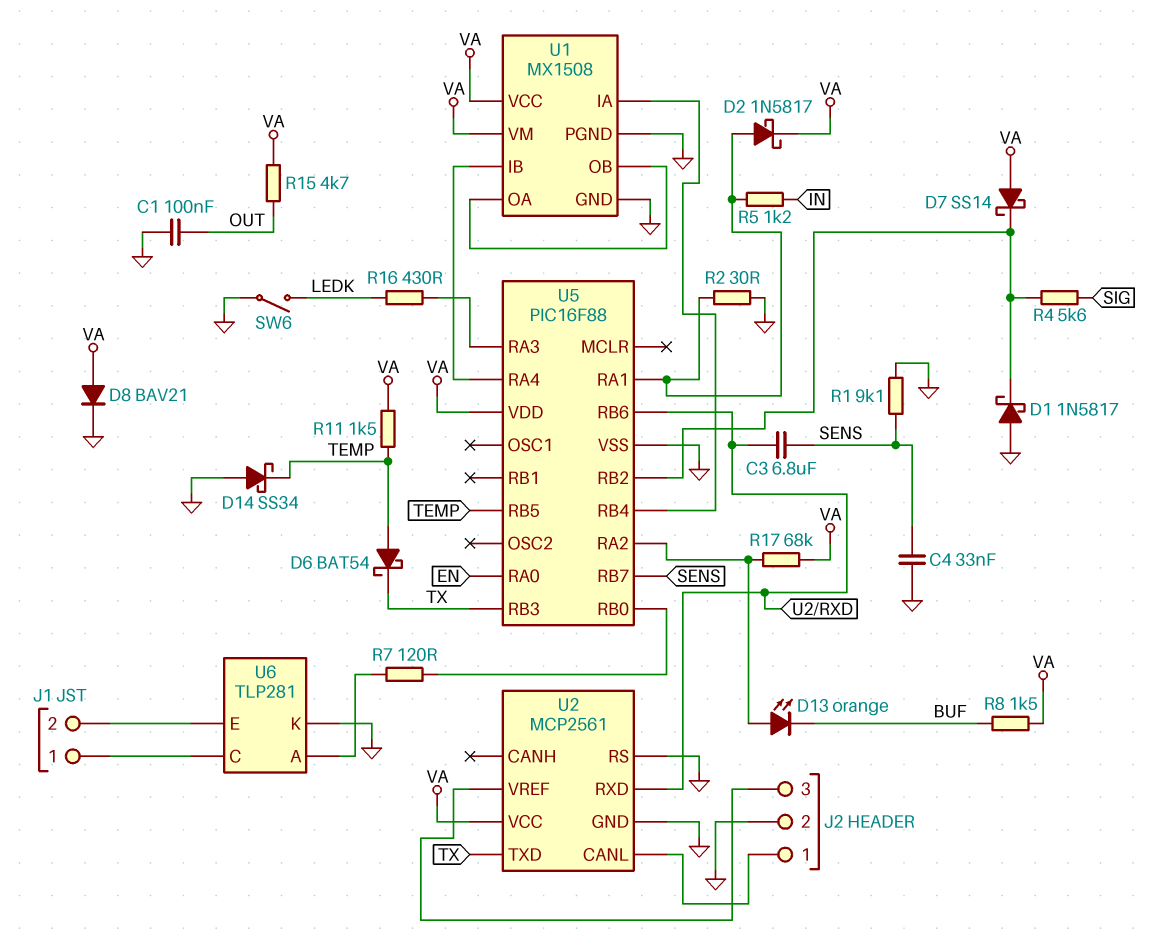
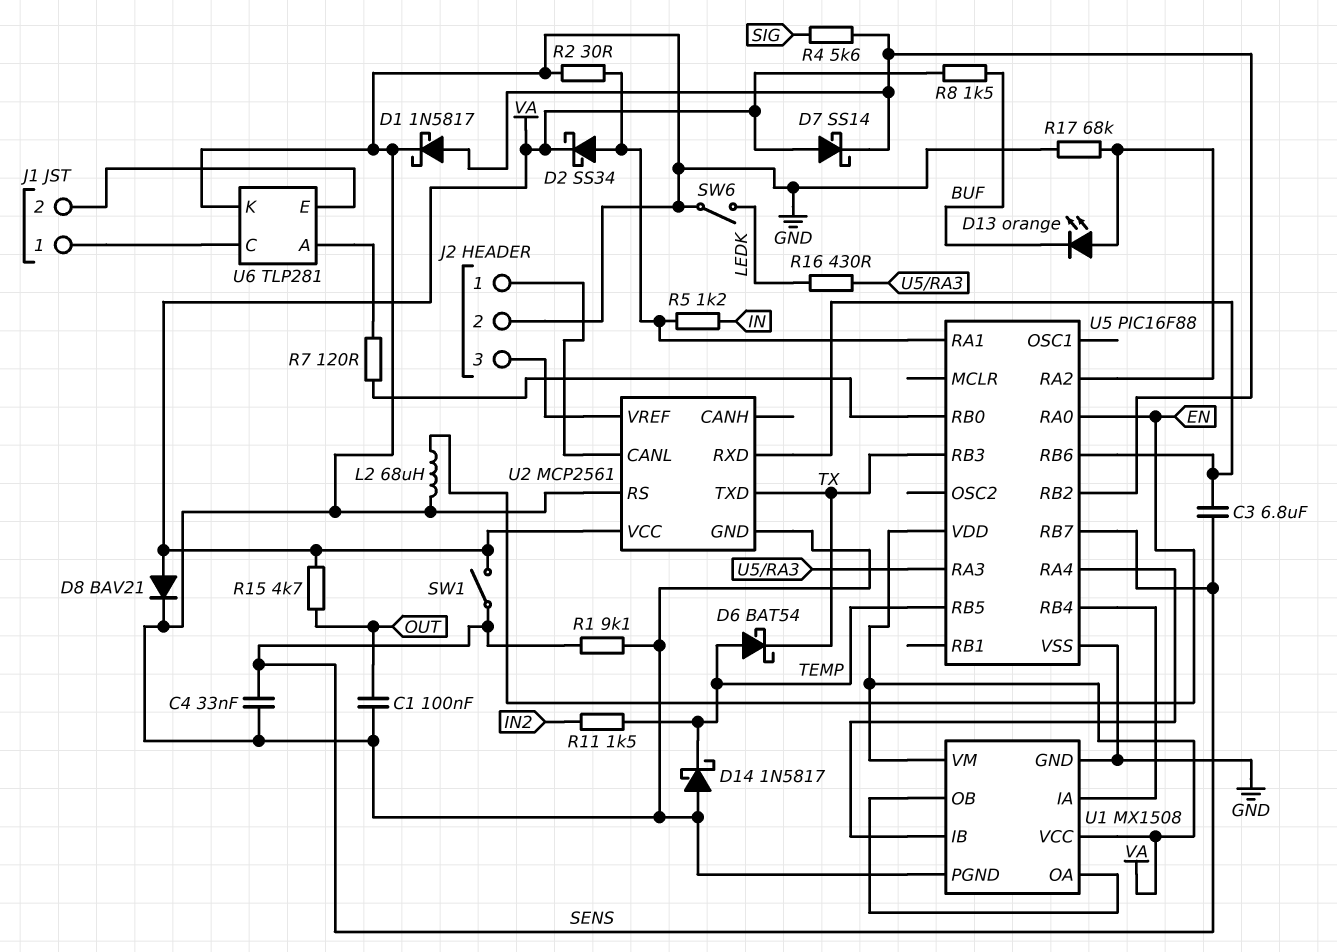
D1: schottky 1N5817 (A GND, K U5/RB2) -> schottky 1N5817 (A U5/RB2, K GND)
D2: schottky 1N5817 (A U5/RA1, K VA) -> schottky SS34 (A U5/RA1, K VA)
D14: schottky SS34 (A GND, K TEMP) -> schottky 1N5817 (A GND, K TEMP)
L2: none -> 68uH (EN, GND)
R11: 1.5k (TEMP, VA) -> 1.5k (IN2, TEMP)
R17: 68k (U5/RA2, VA) -> 68k (GND, U5/RA2)
SW1: none -> switch (SENS, VA)

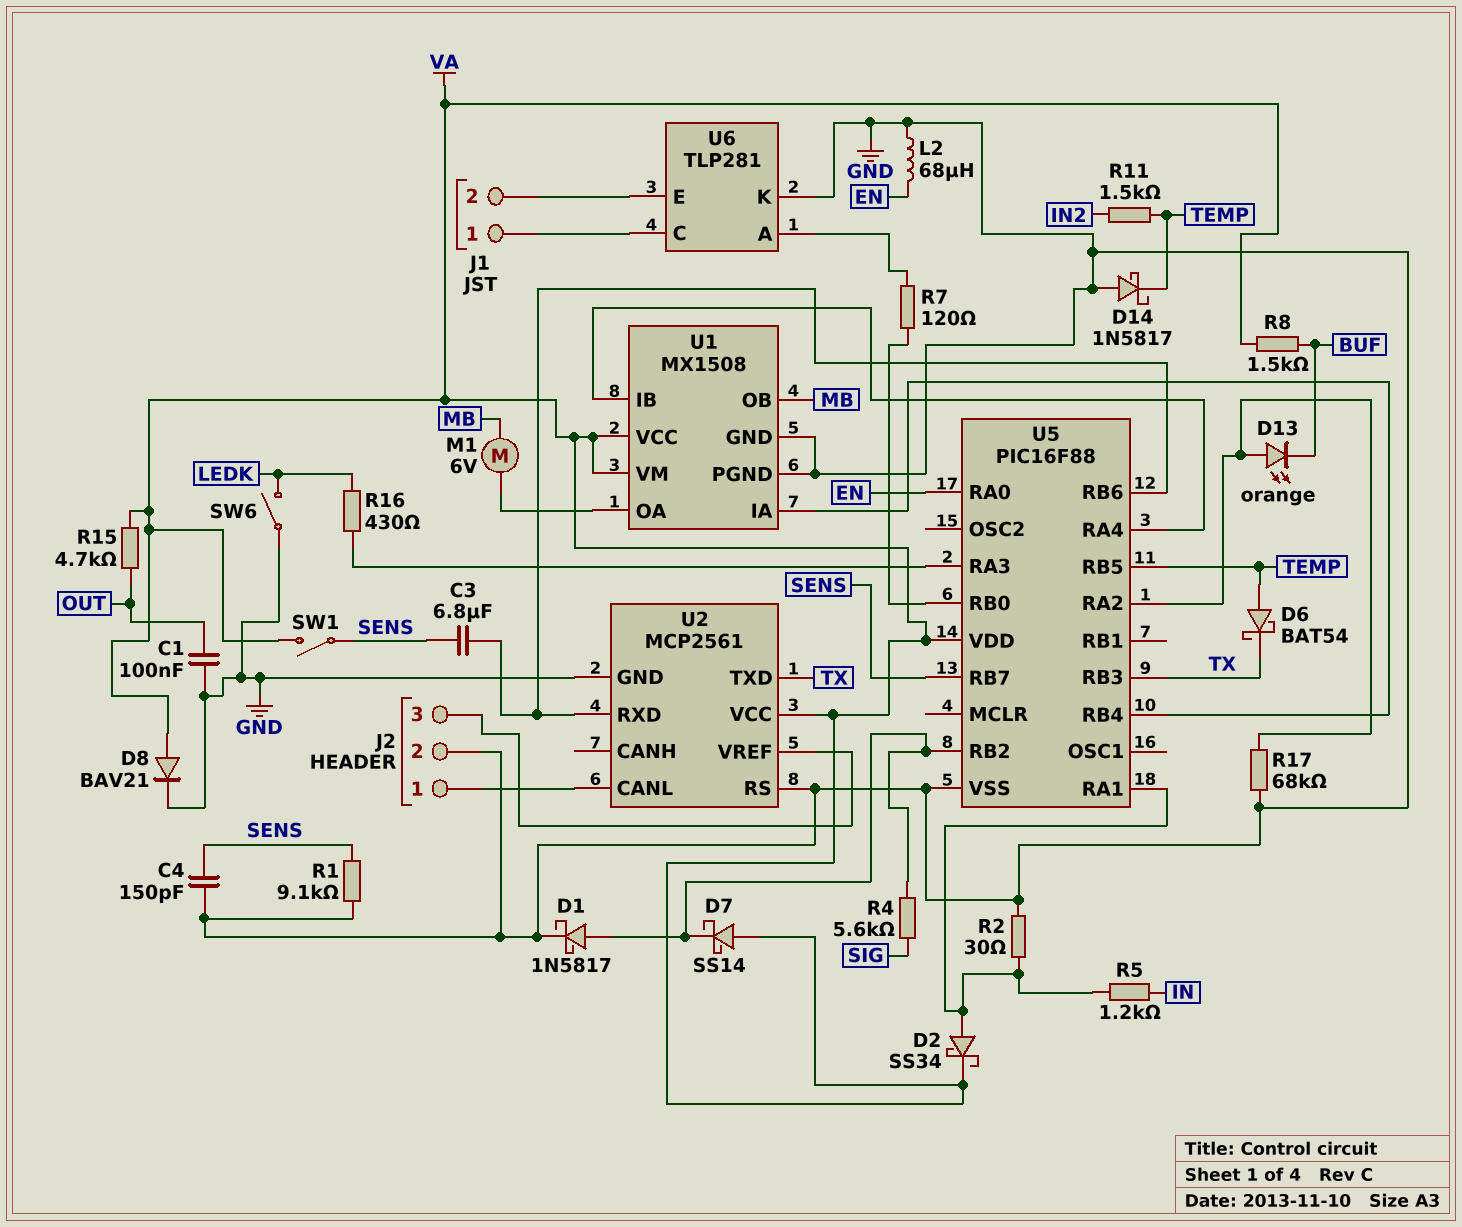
C4: 33nF (GND, SENS) -> 150pF (GND, SENS)
M1: none -> motor 6V (MB, U1/OA)
U1 pin OB: U1/OA -> MB

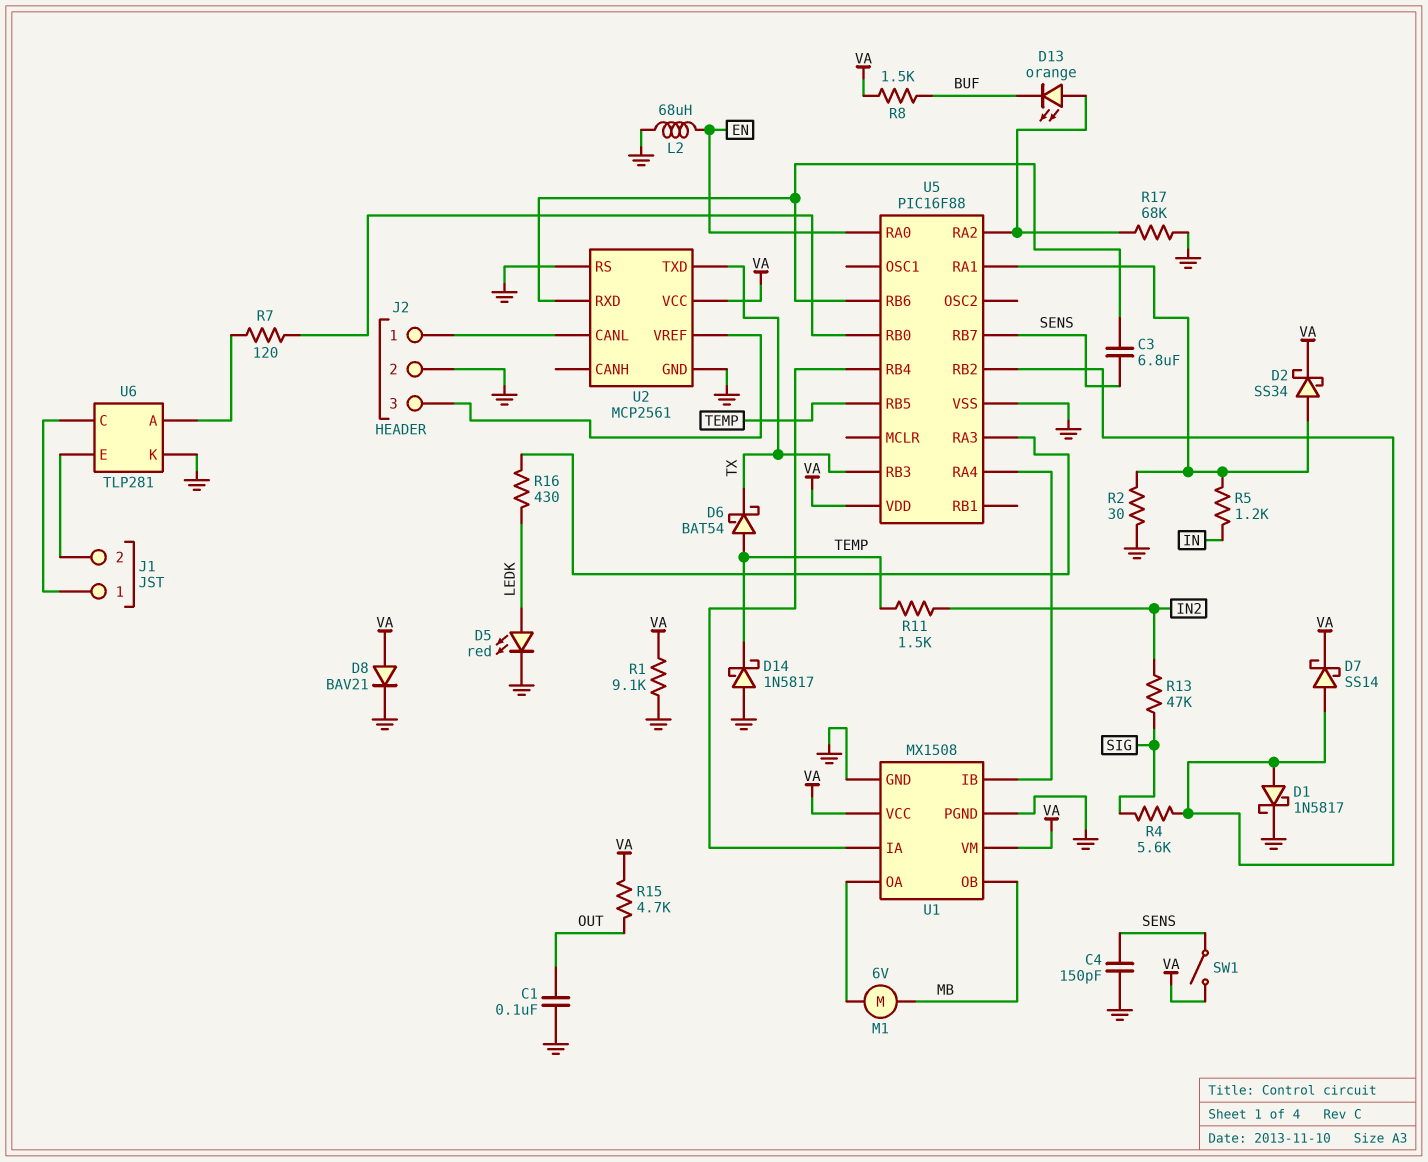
D5: none -> LED red (A LEDK, K GND)
D7: schottky SS14 (A VA, K U5/RB2) -> schottky SS14 (A U5/RB2, K VA)
R1: 9.1k (GND, SENS) -> 9.1k (GND, VA)
R13: none -> 47k (IN2, SIG)
SW6: switch (GND, LEDK) -> none

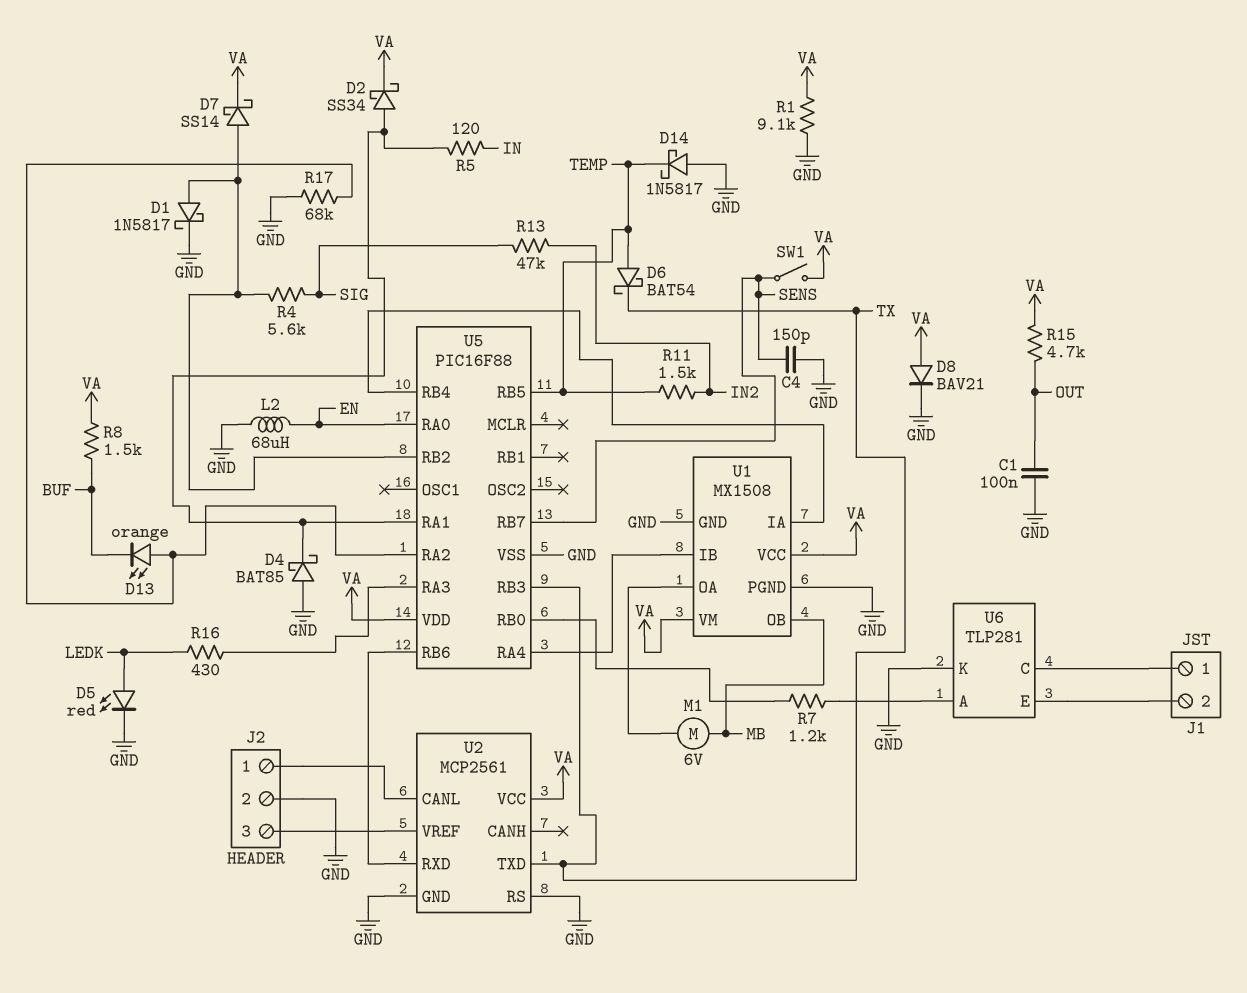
C3: 6.8uF (SENS, U2/RXD) -> none
D4: none -> schottky BAT85 (A GND, K U5/RA1)
R2: 30 (GND, U5/RA1) -> none
R5: 1.2k (IN, U5/RA1) -> 120 (IN, U5/RA1)
R7: 120 (U5/RB0, U6/A) -> 1.2k (U5/RB0, U6/A)

